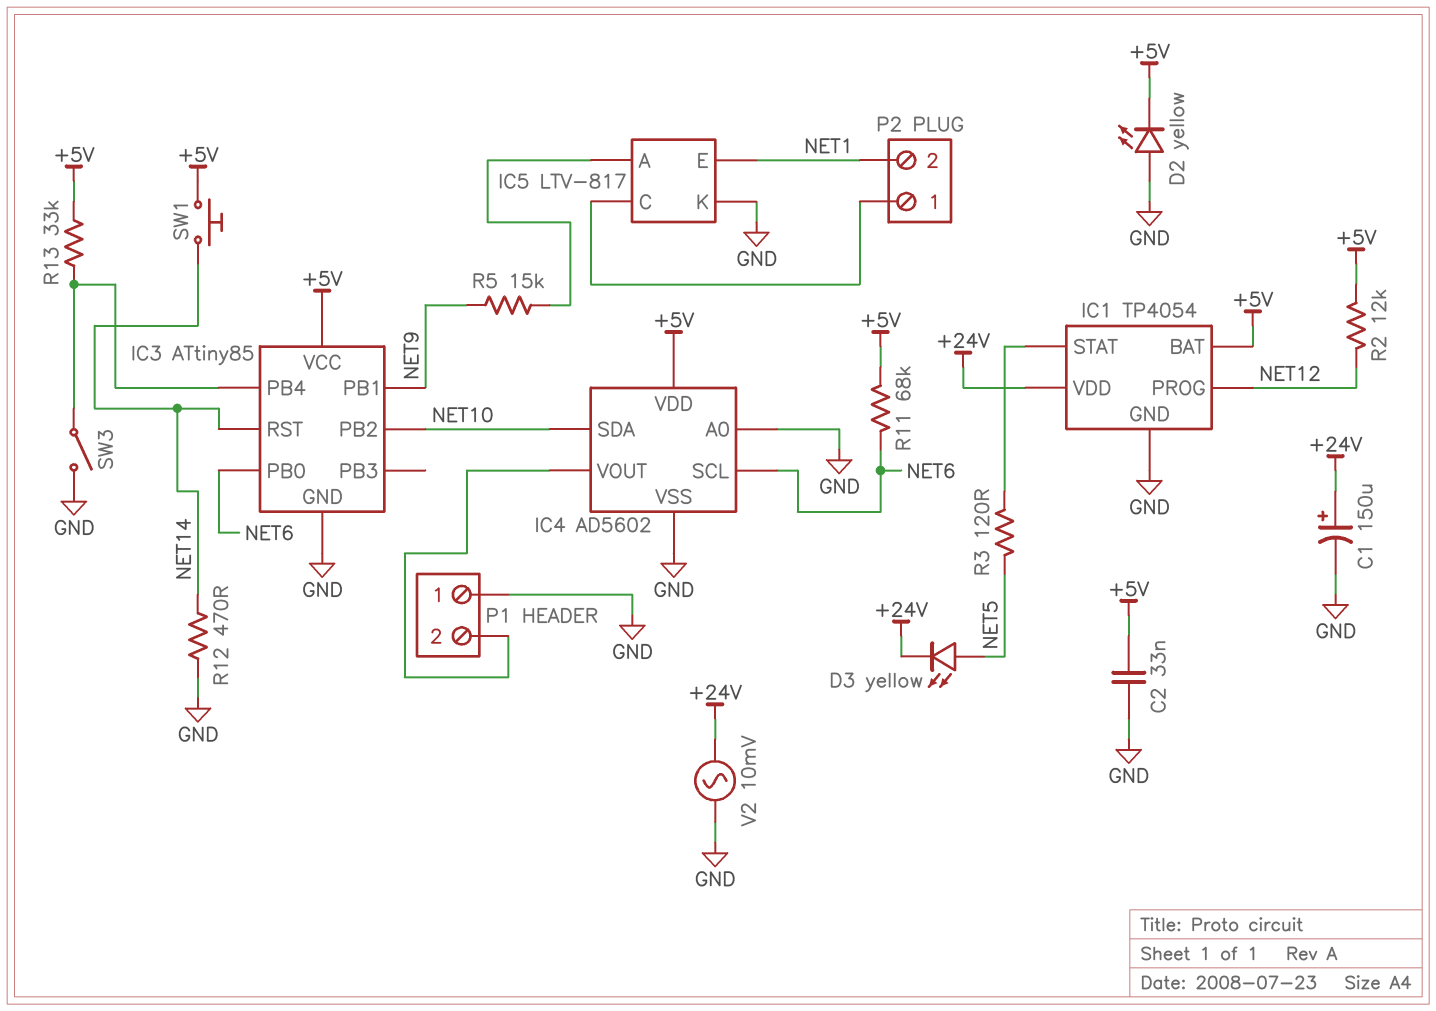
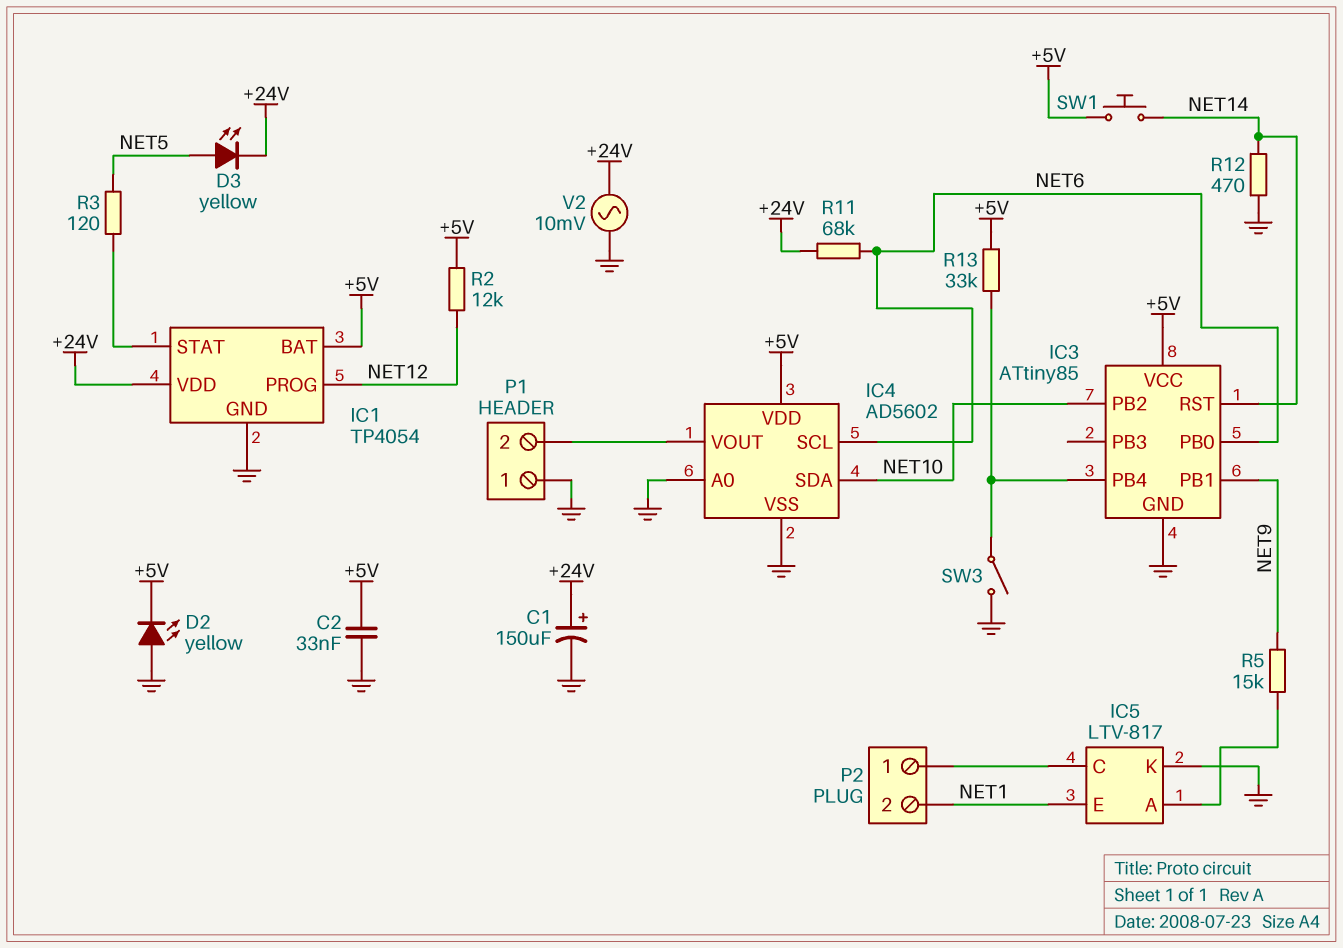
R11: 68k (+5V, NET6) -> 68k (+24V, NET6)

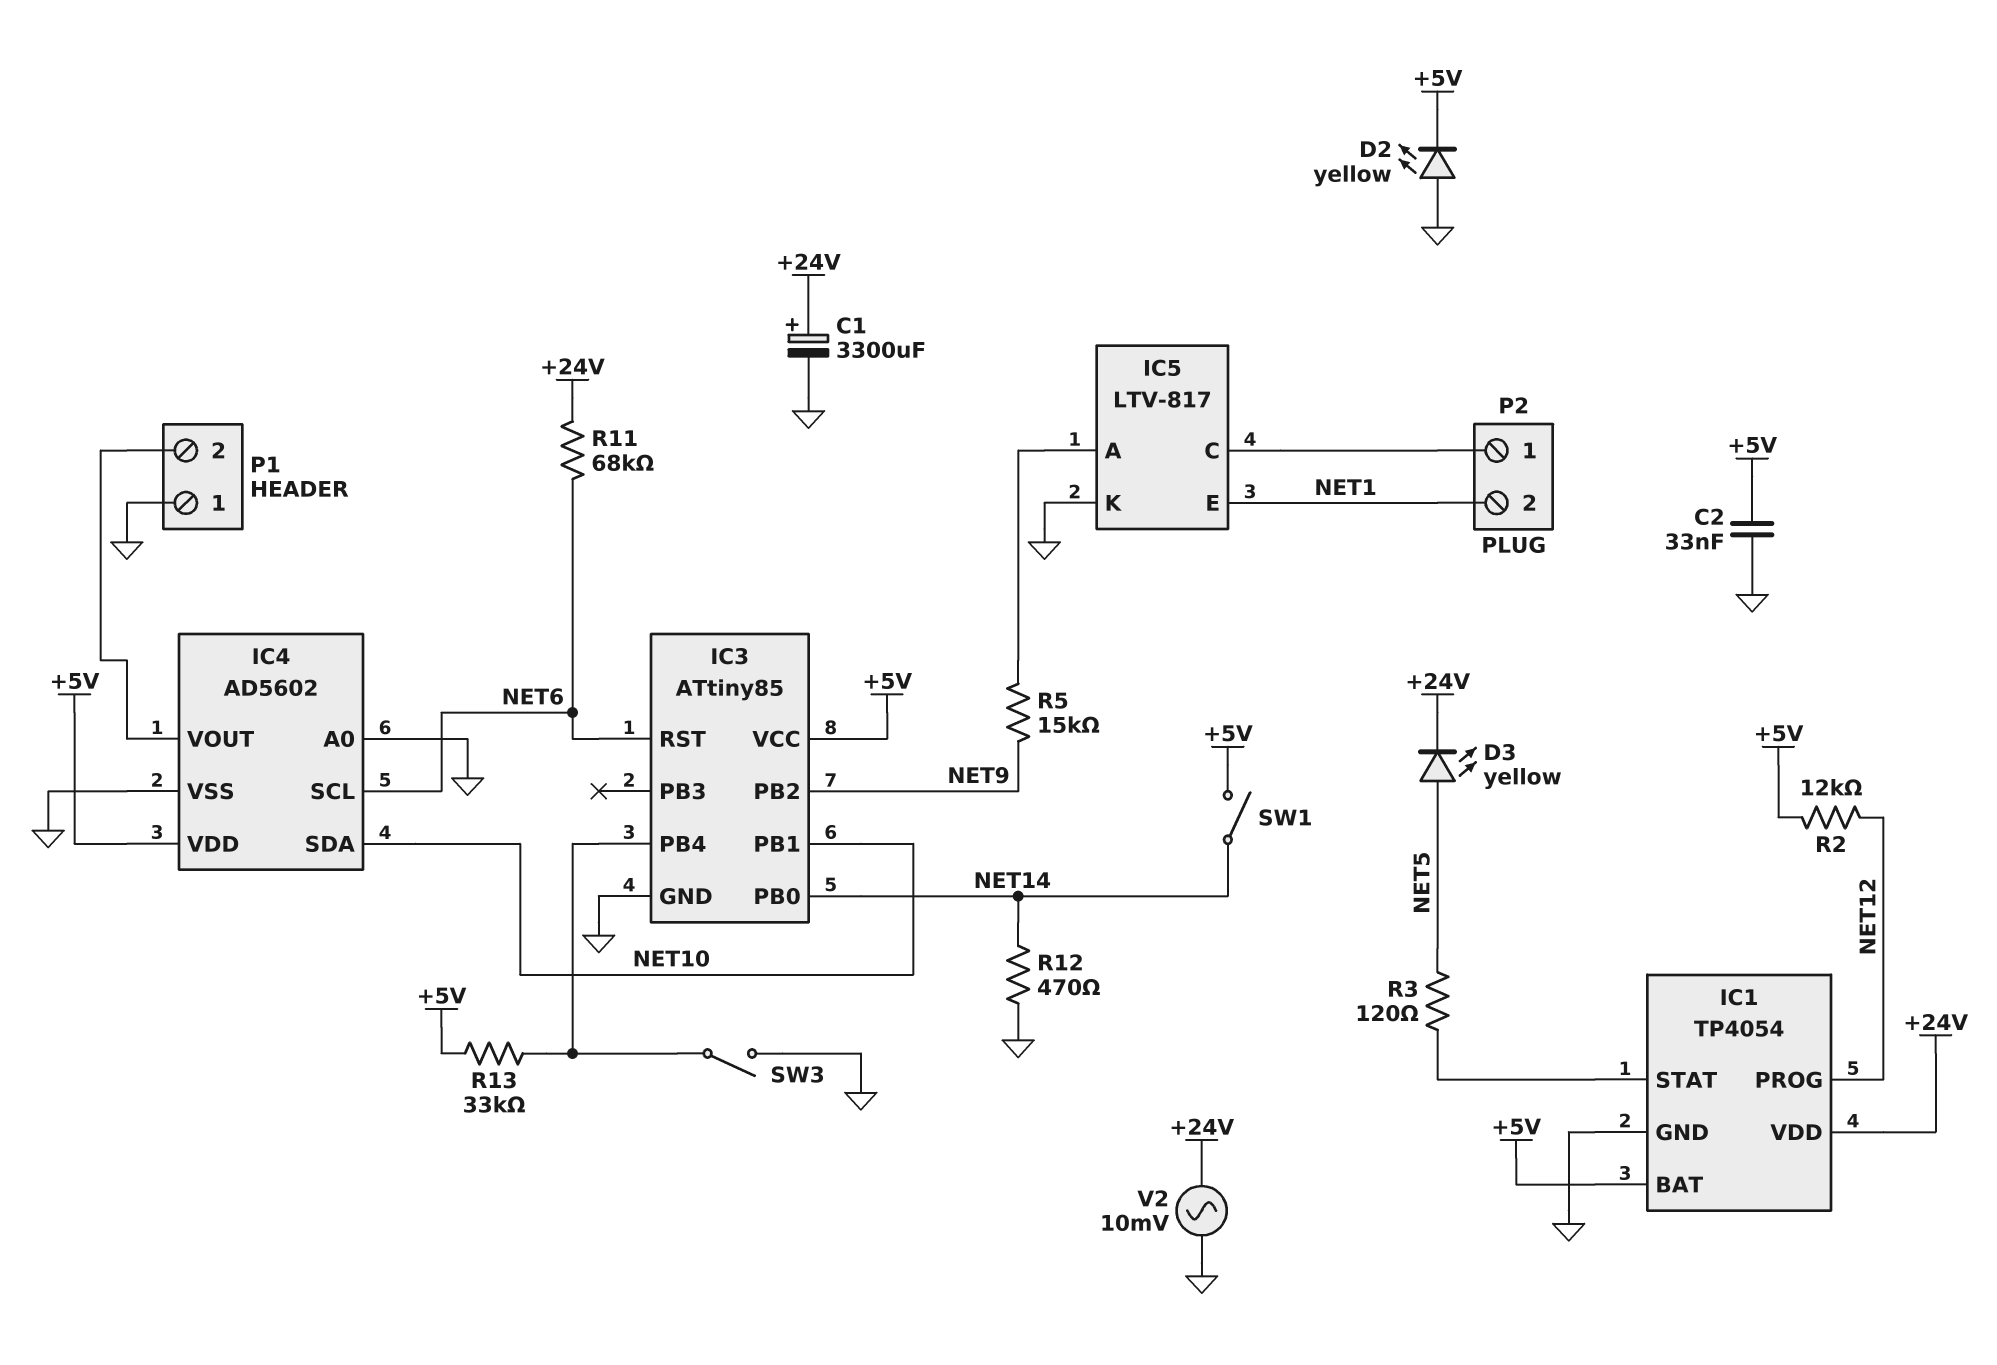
C1: 150uF (plus +24V, minus GND) -> 3300uF (plus +24V, minus GND)
IC3 pin PB0: NET6 -> NET14
IC3 pin PB1: NET9 -> NET10
IC3 pin PB2: NET10 -> NET9
IC3 pin RST: NET14 -> NET6
SW1: button (+5V, NET14) -> switch (+5V, NET14)

